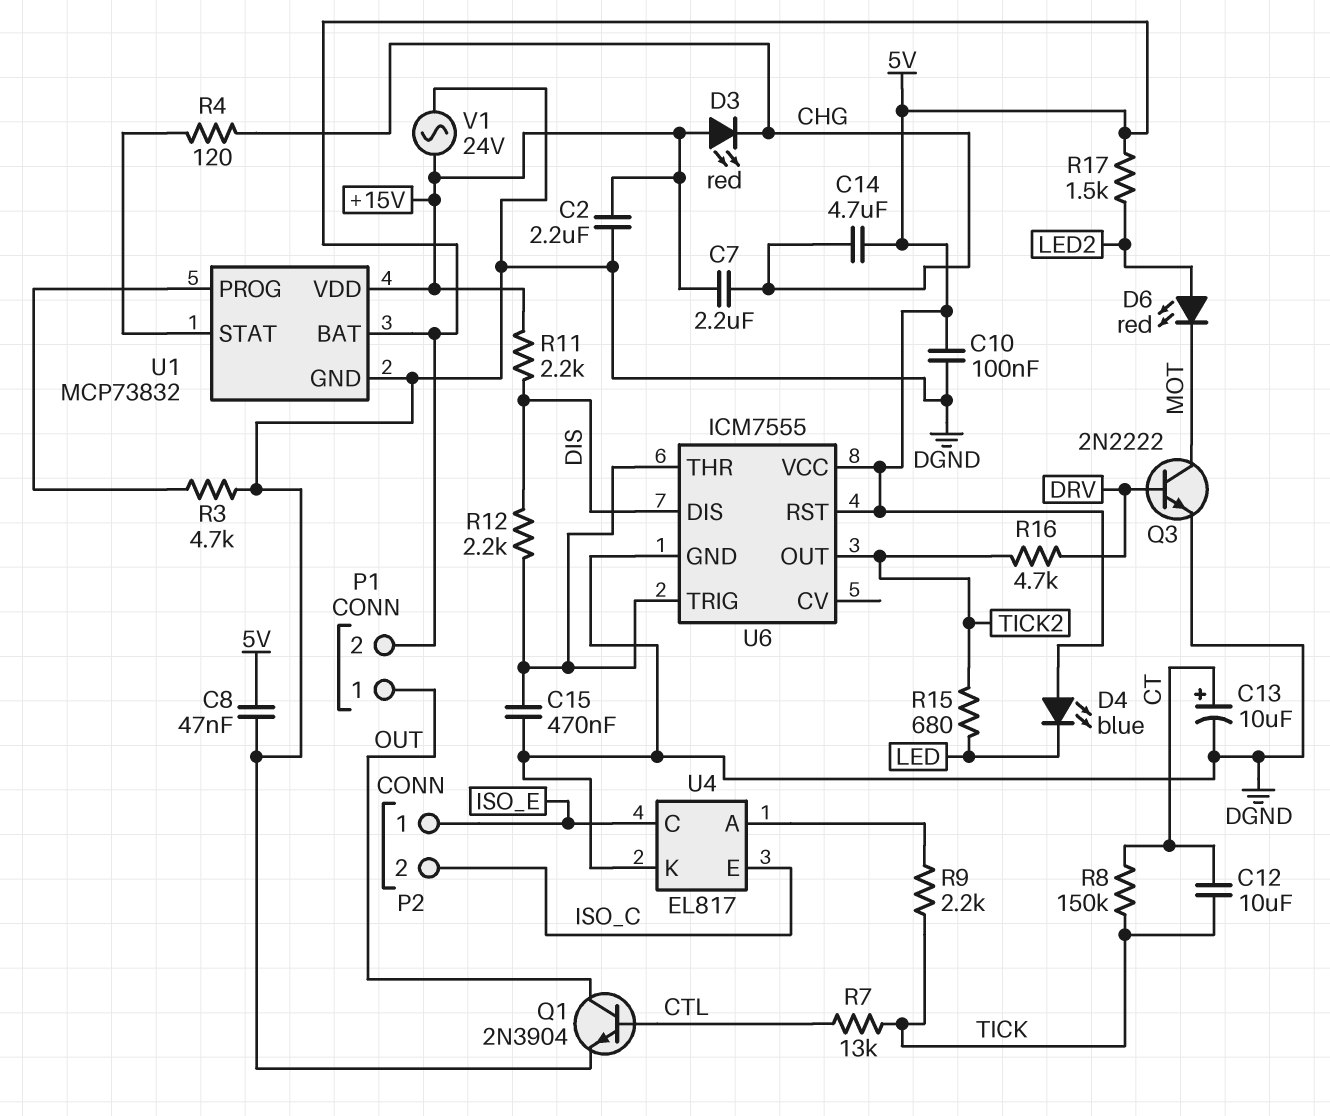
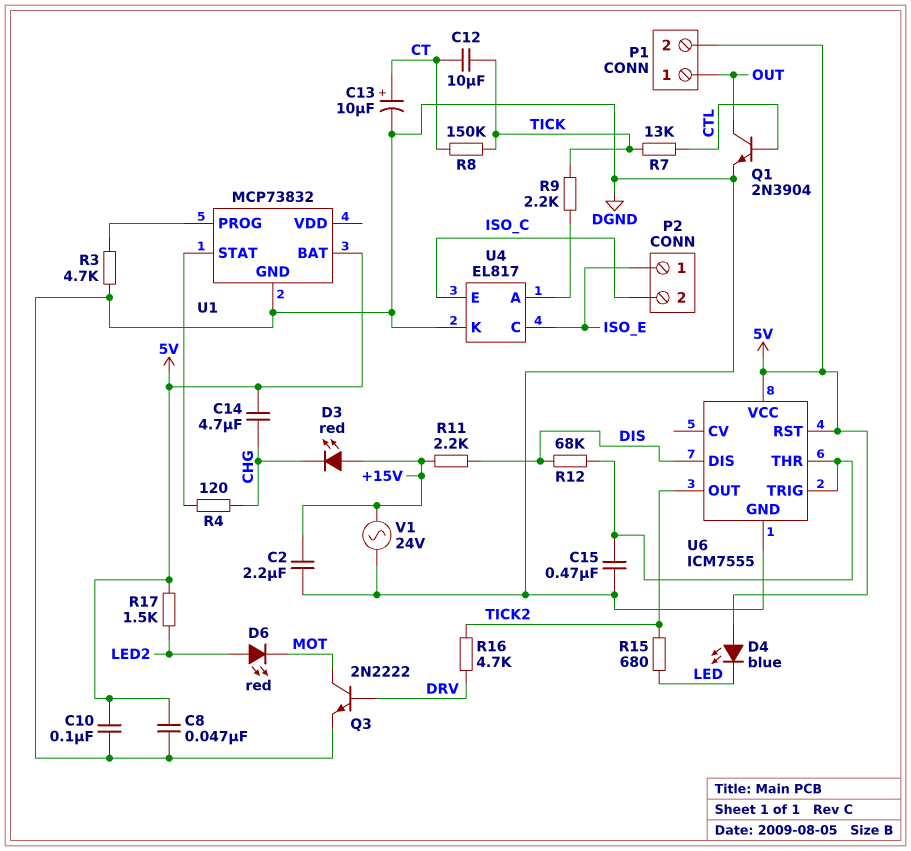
C7: 2.2uF (+15V, CHG) -> none
R12: 2.2k (DIS, U6/THR) -> 68k (DIS, U6/THR)
U1 pin VDD: +15V -> none

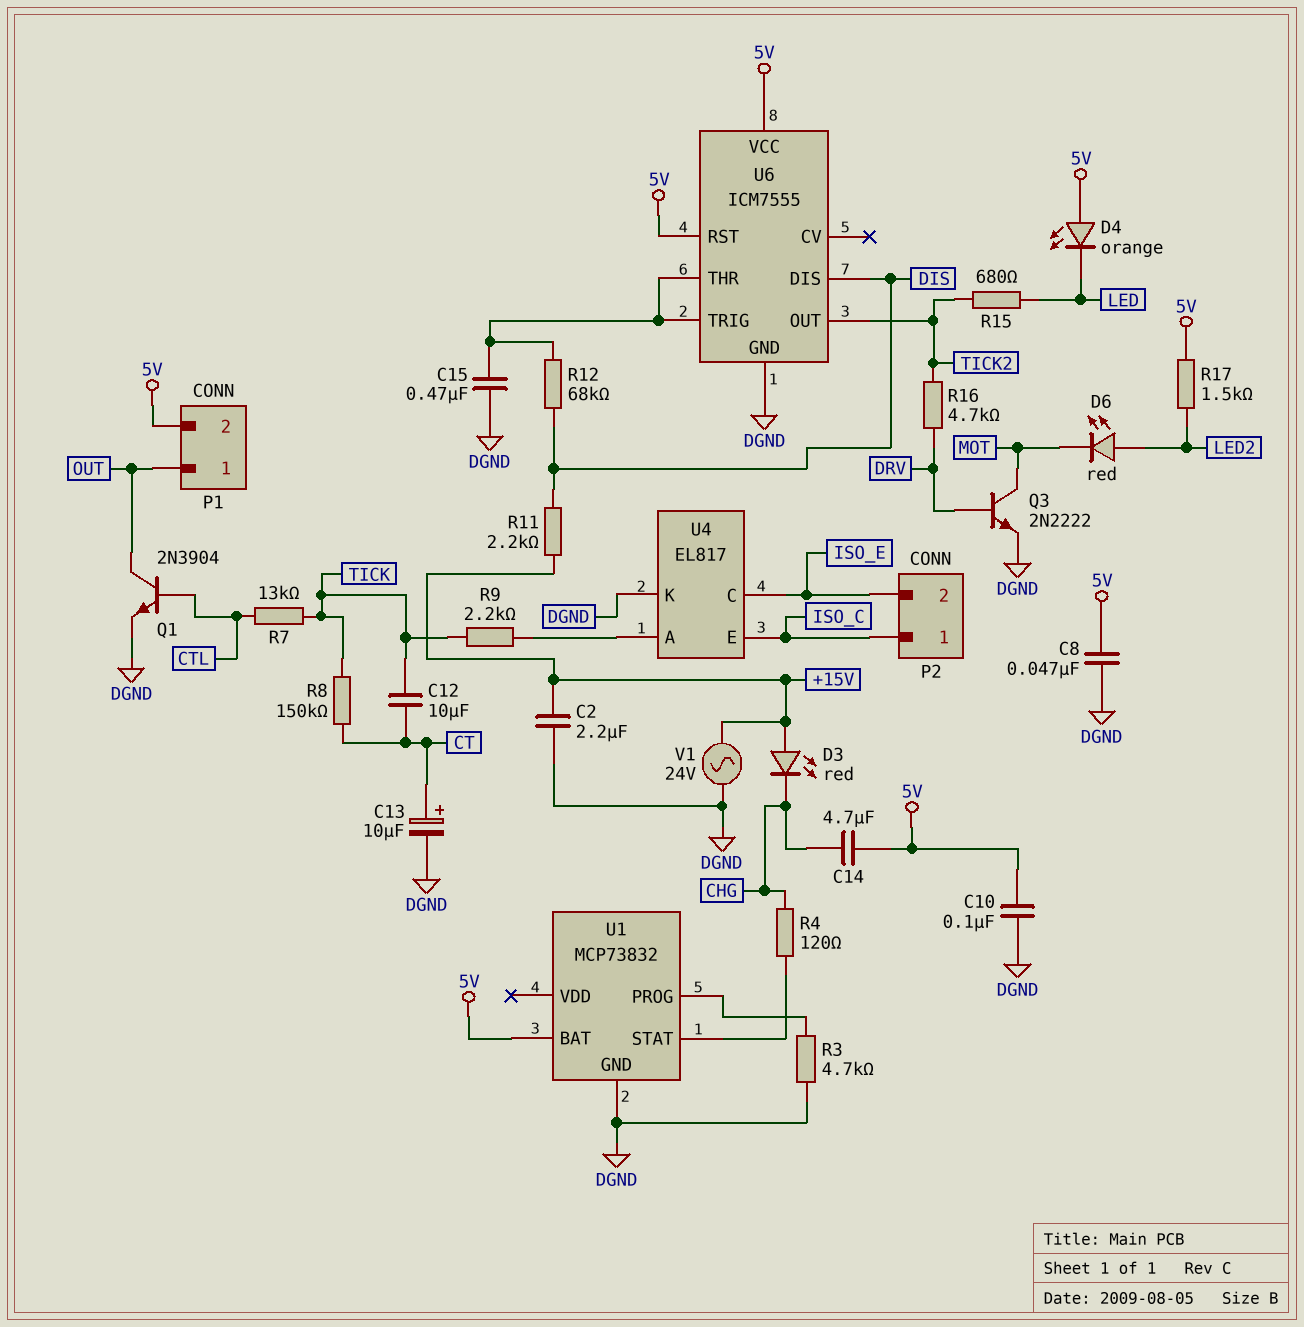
D4: LED blue (A 5V, K LED) -> LED orange (A 5V, K LED)
P2 pin 1: ISO_E -> ISO_C
P2 pin 2: ISO_C -> ISO_E

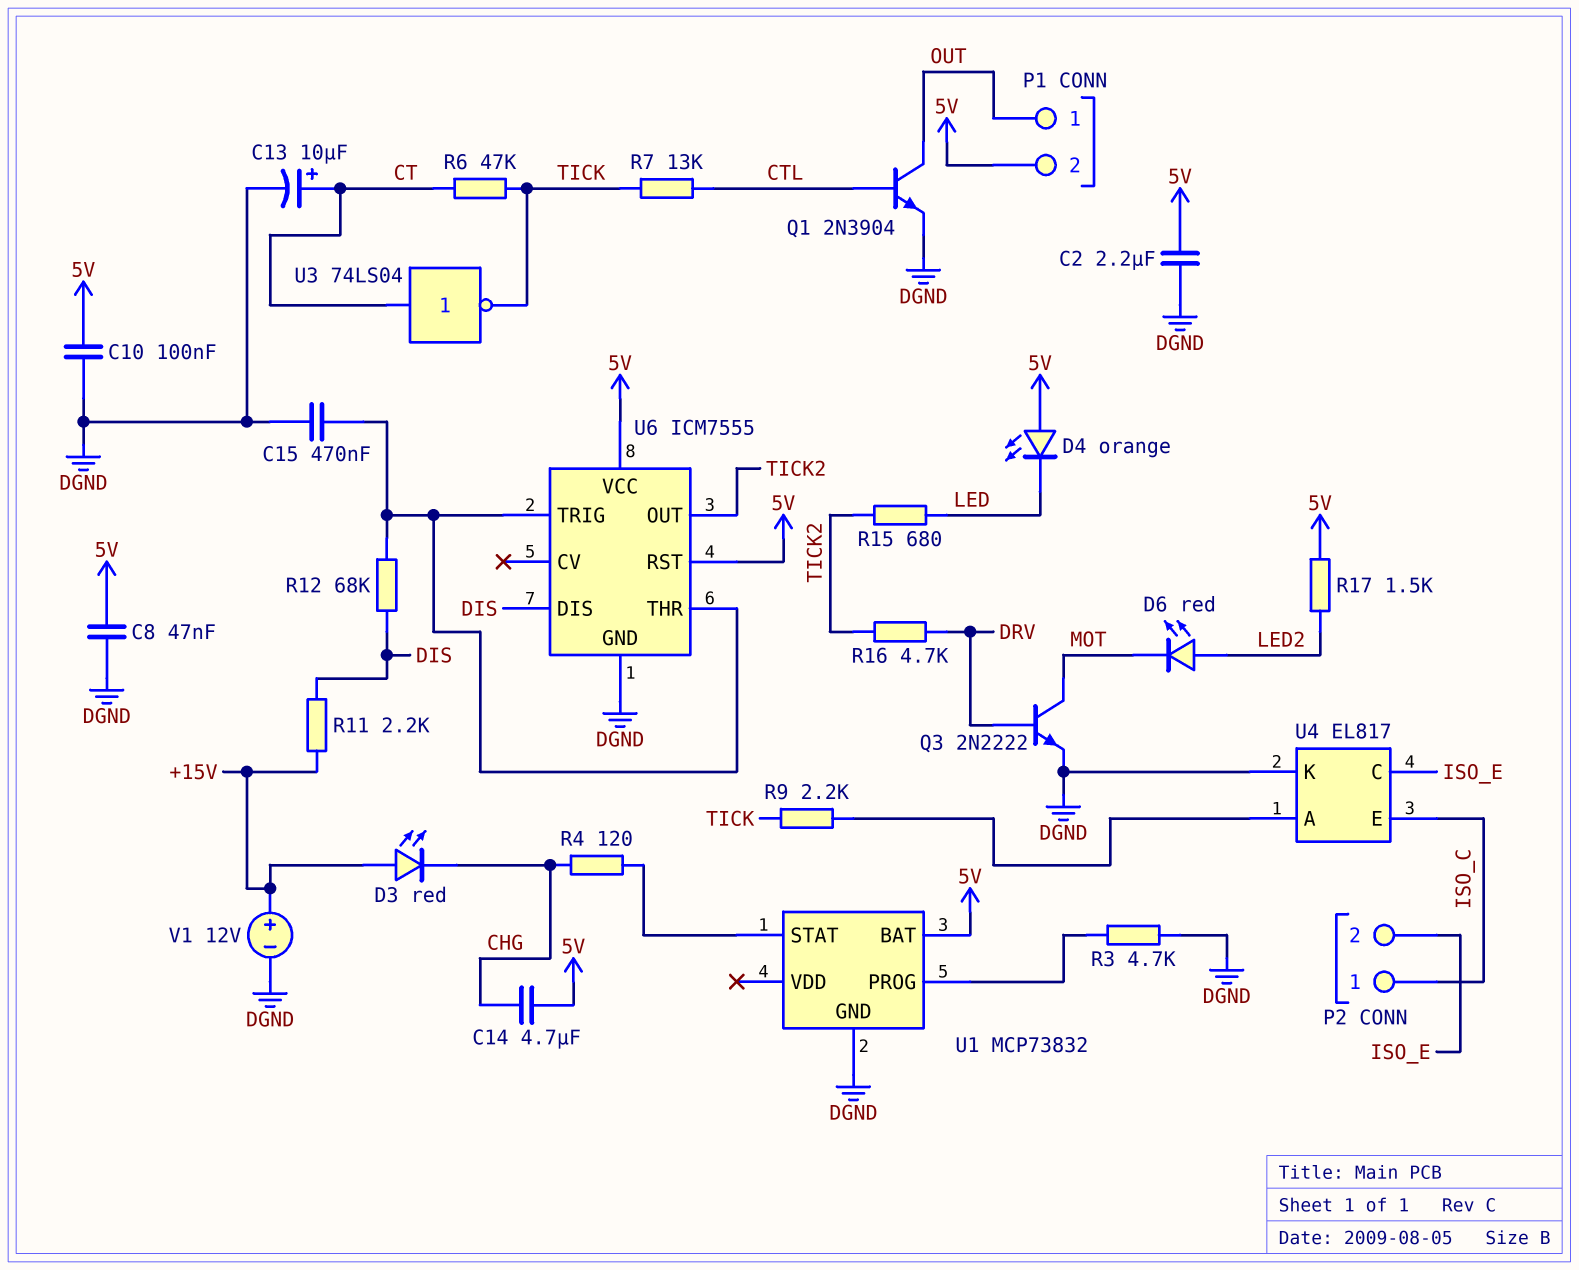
C2: 2.2uF (+15V, DGND) -> 2.2uF (5V, DGND)
C12: 10uF (CT, TICK) -> none
R6: none -> 47k (CT, TICK)
R8: 150k (CT, TICK) -> none
U3: none -> NOT 74LS04 (in CT, out TICK)
V1: AC 24V (+15V, DGND) -> 12V (plus +15V, minus DGND)

